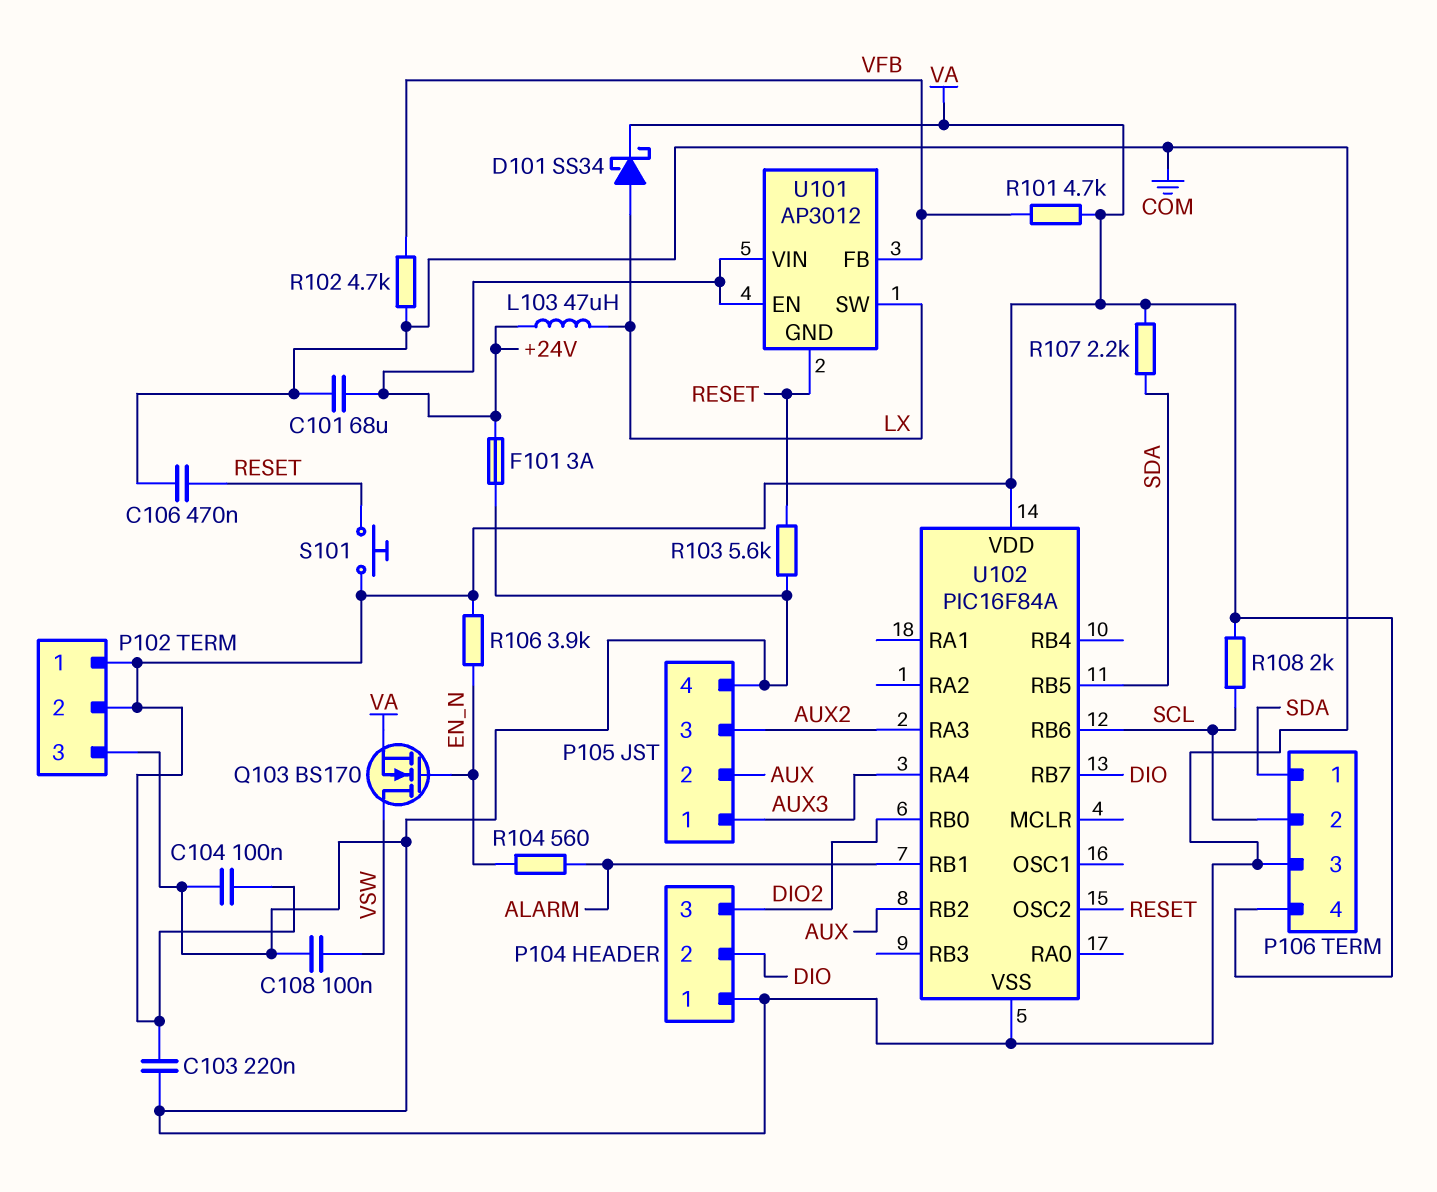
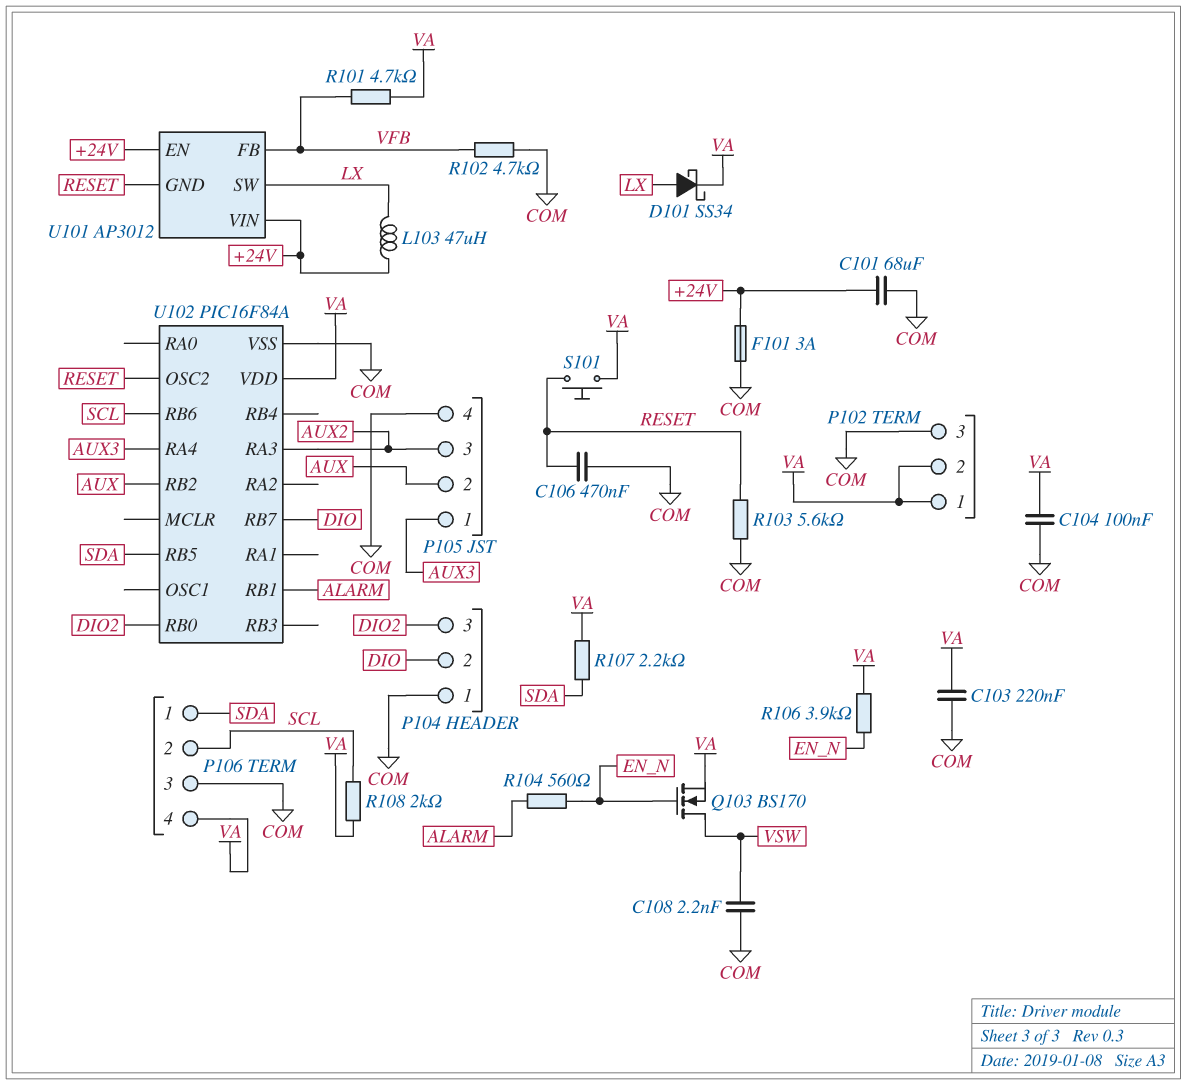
C108: 100nF (COM, VSW) -> 2.2nF (COM, VSW)

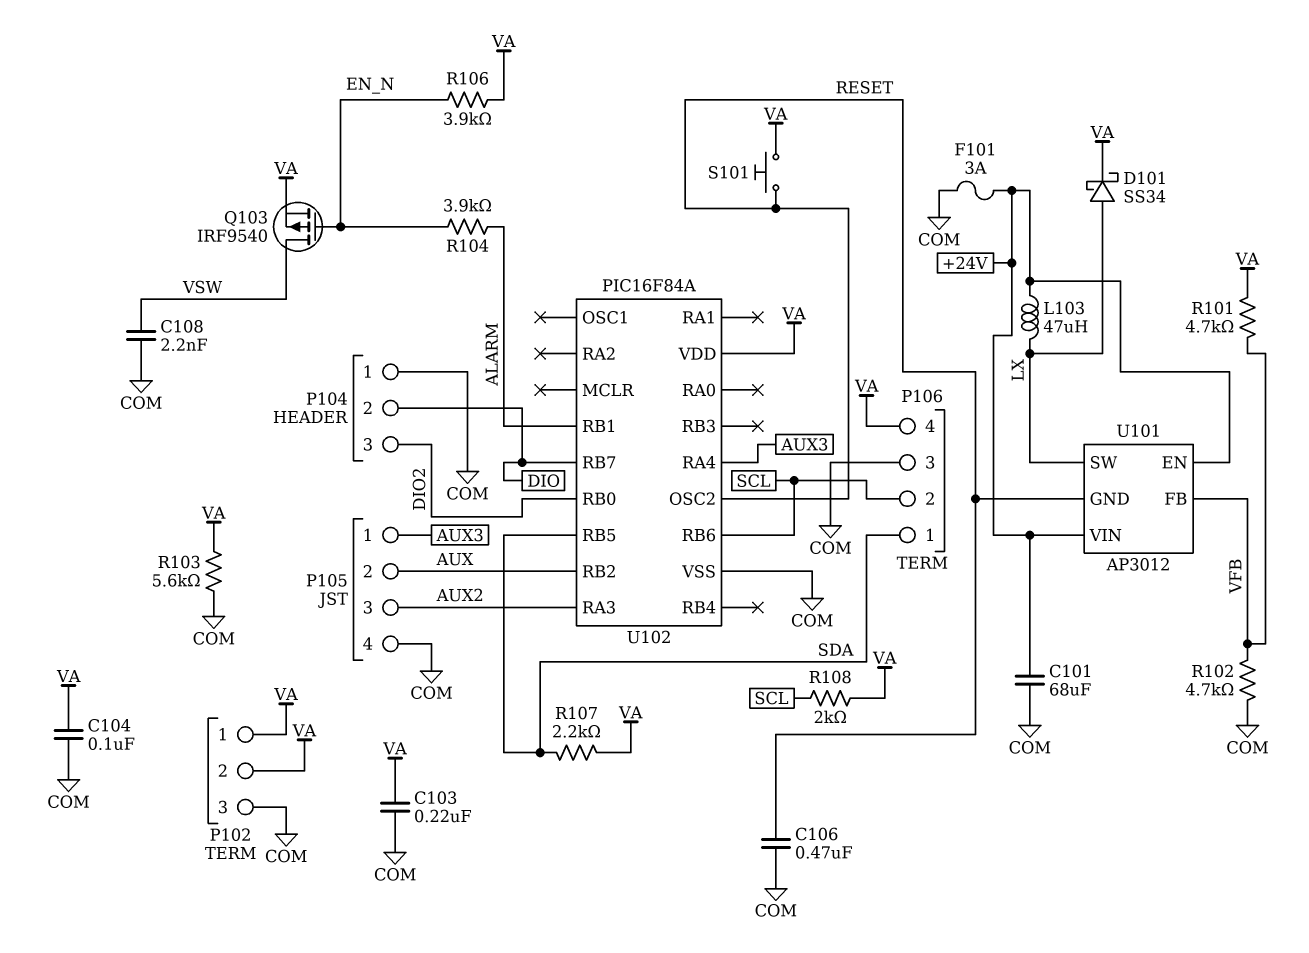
Q103: NMOS BS170 (G EN_N, D VSW, S VA) -> PMOS IRF9540 (G EN_N, D VSW, S VA)
R103: 5.6k (COM, RESET) -> 5.6k (COM, VA)
R104: 560 (ALARM, EN_N) -> 3.9k (ALARM, EN_N)

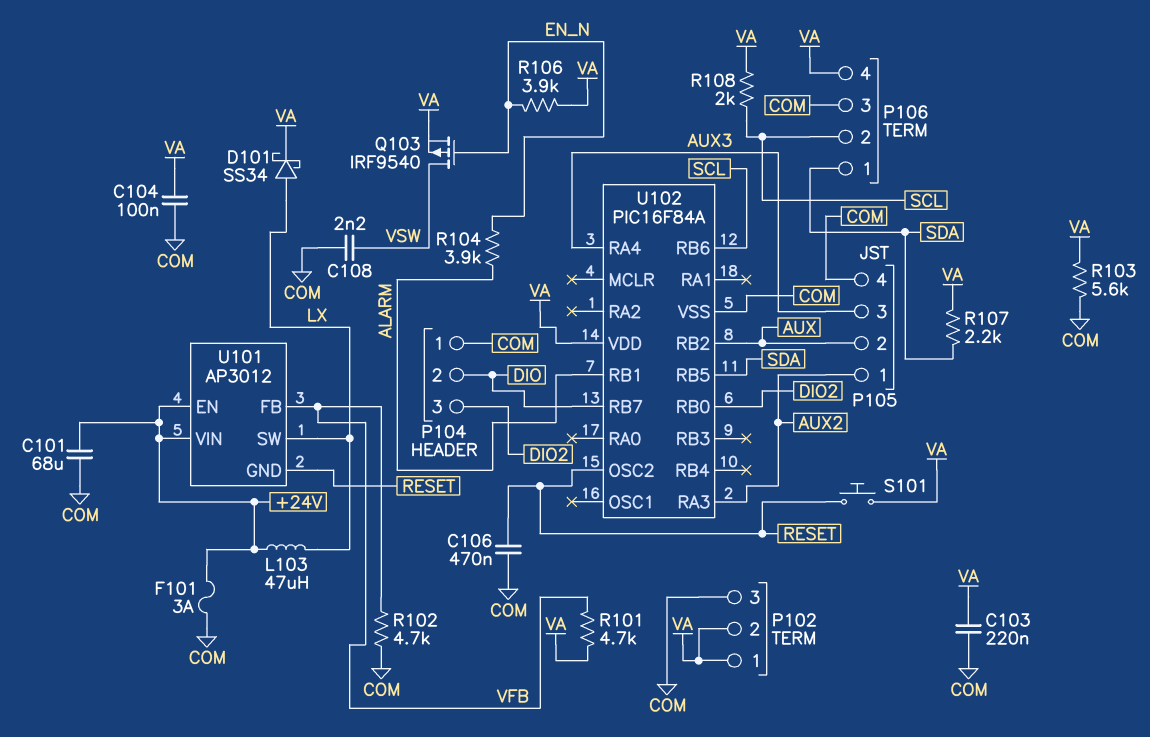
P105 pin 1: AUX3 -> AUX2
P105 pin 3: AUX2 -> AUX3

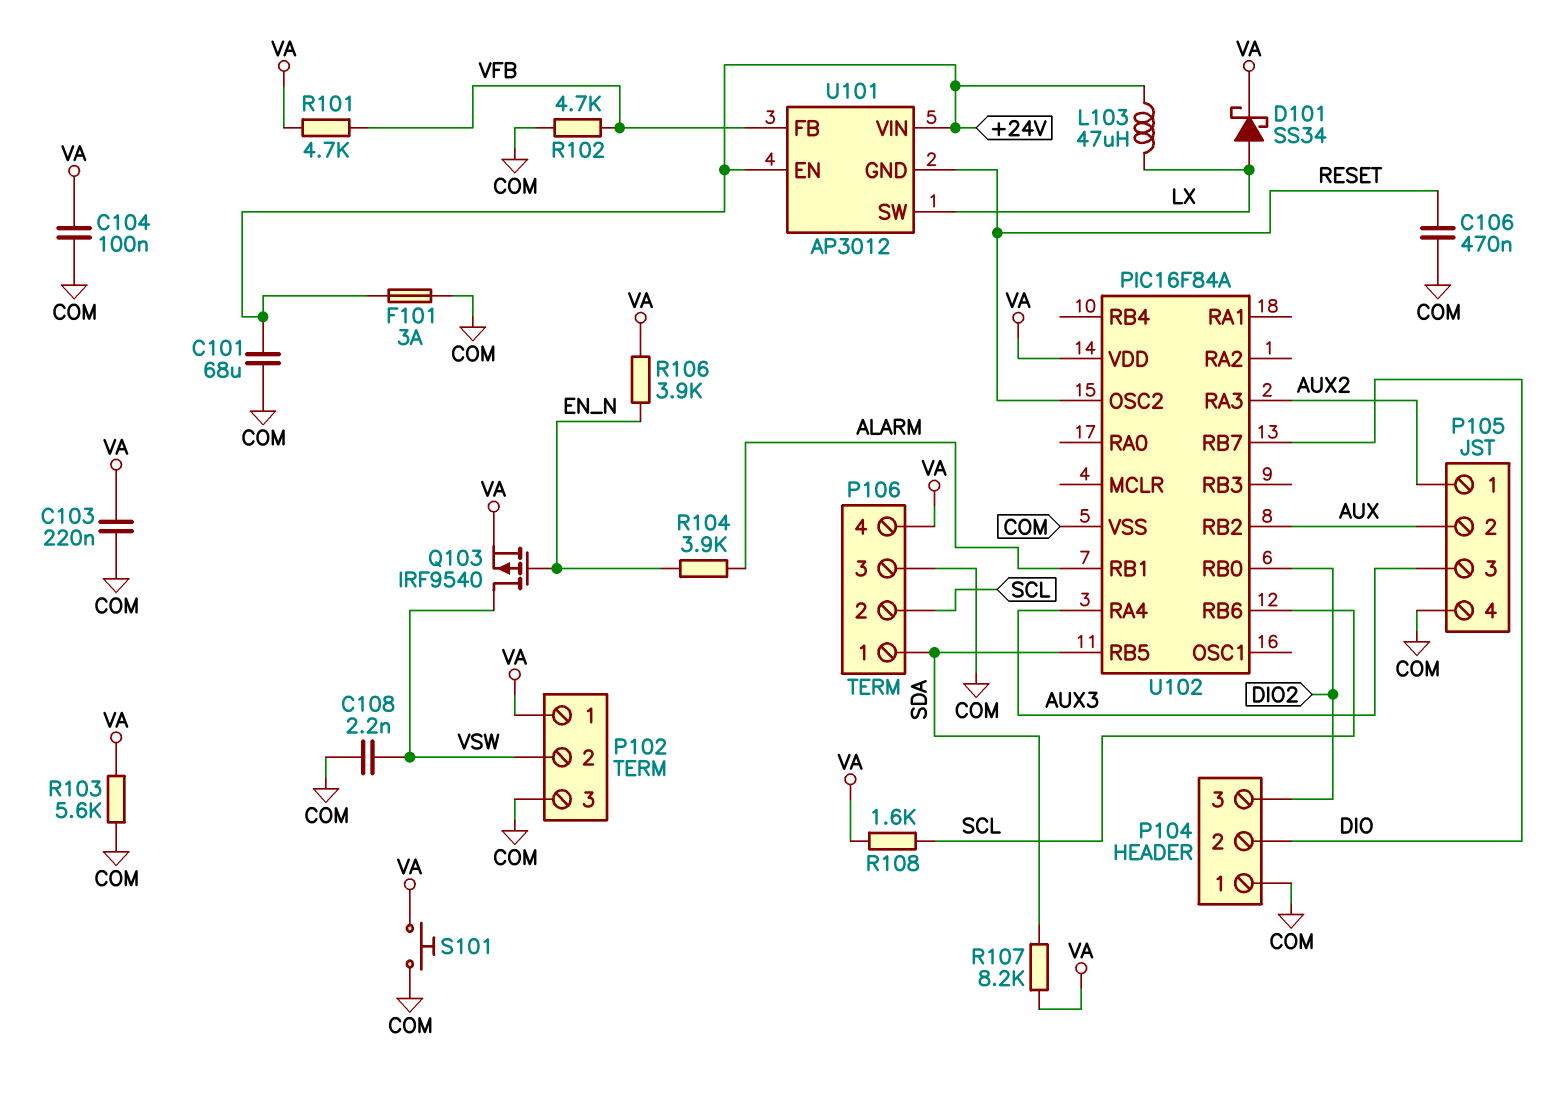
P102 pin 2: VA -> VSW
R107: 2.2k (SDA, VA) -> 8.2k (SDA, VA)
R108: 2k (SCL, VA) -> 1.6k (SCL, VA)
S101: button (RESET, VA) -> button (COM, VA)

